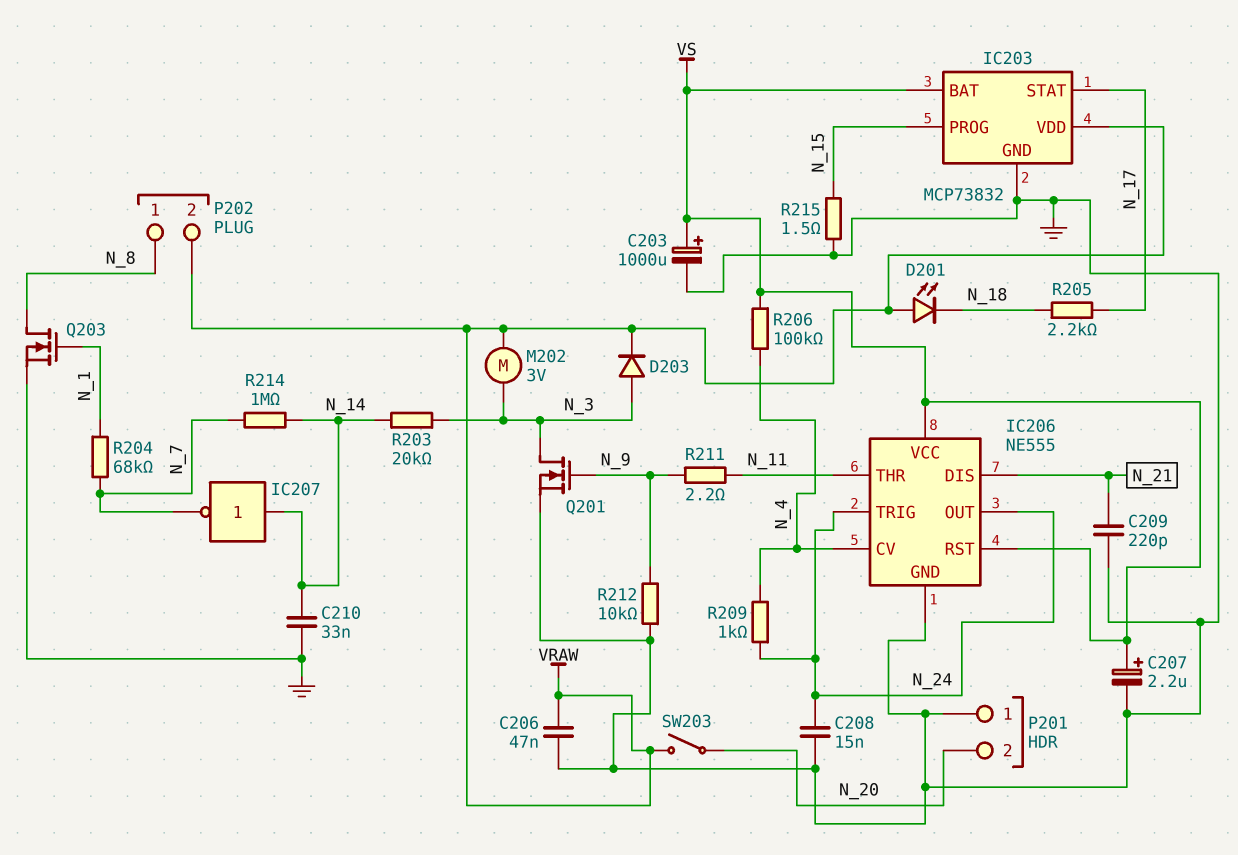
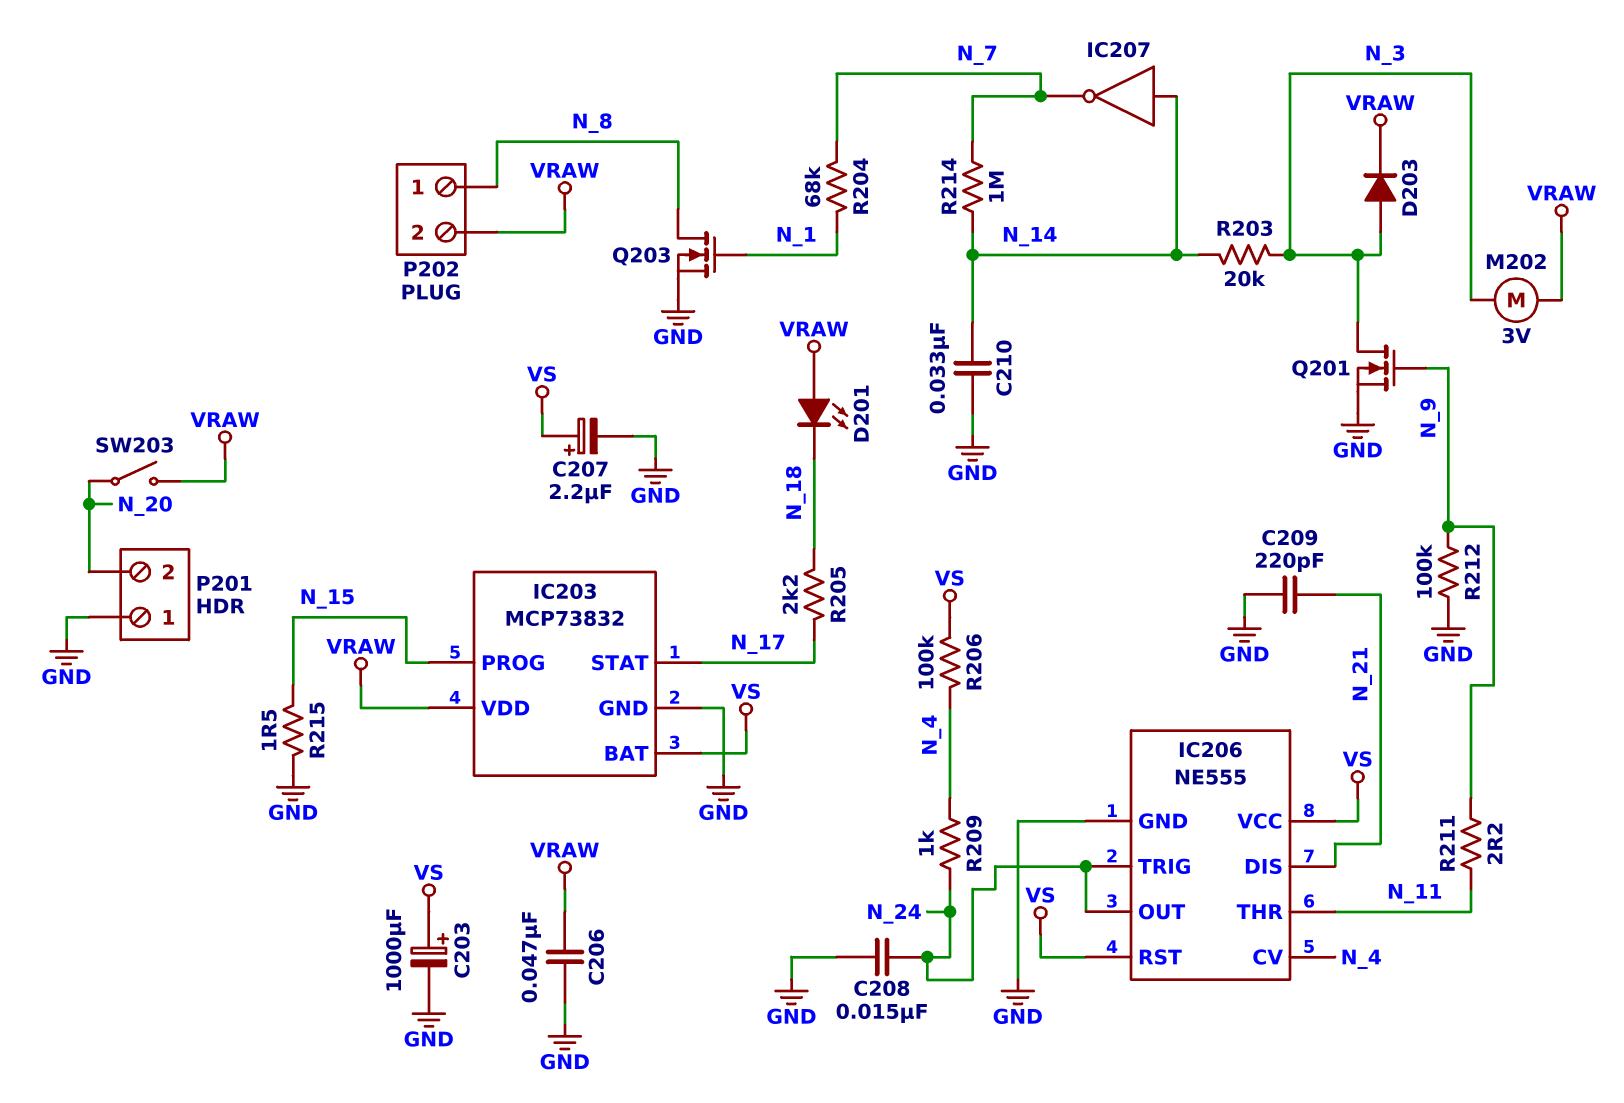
R212: 10k (GND, N_9) -> 100k (GND, N_9)

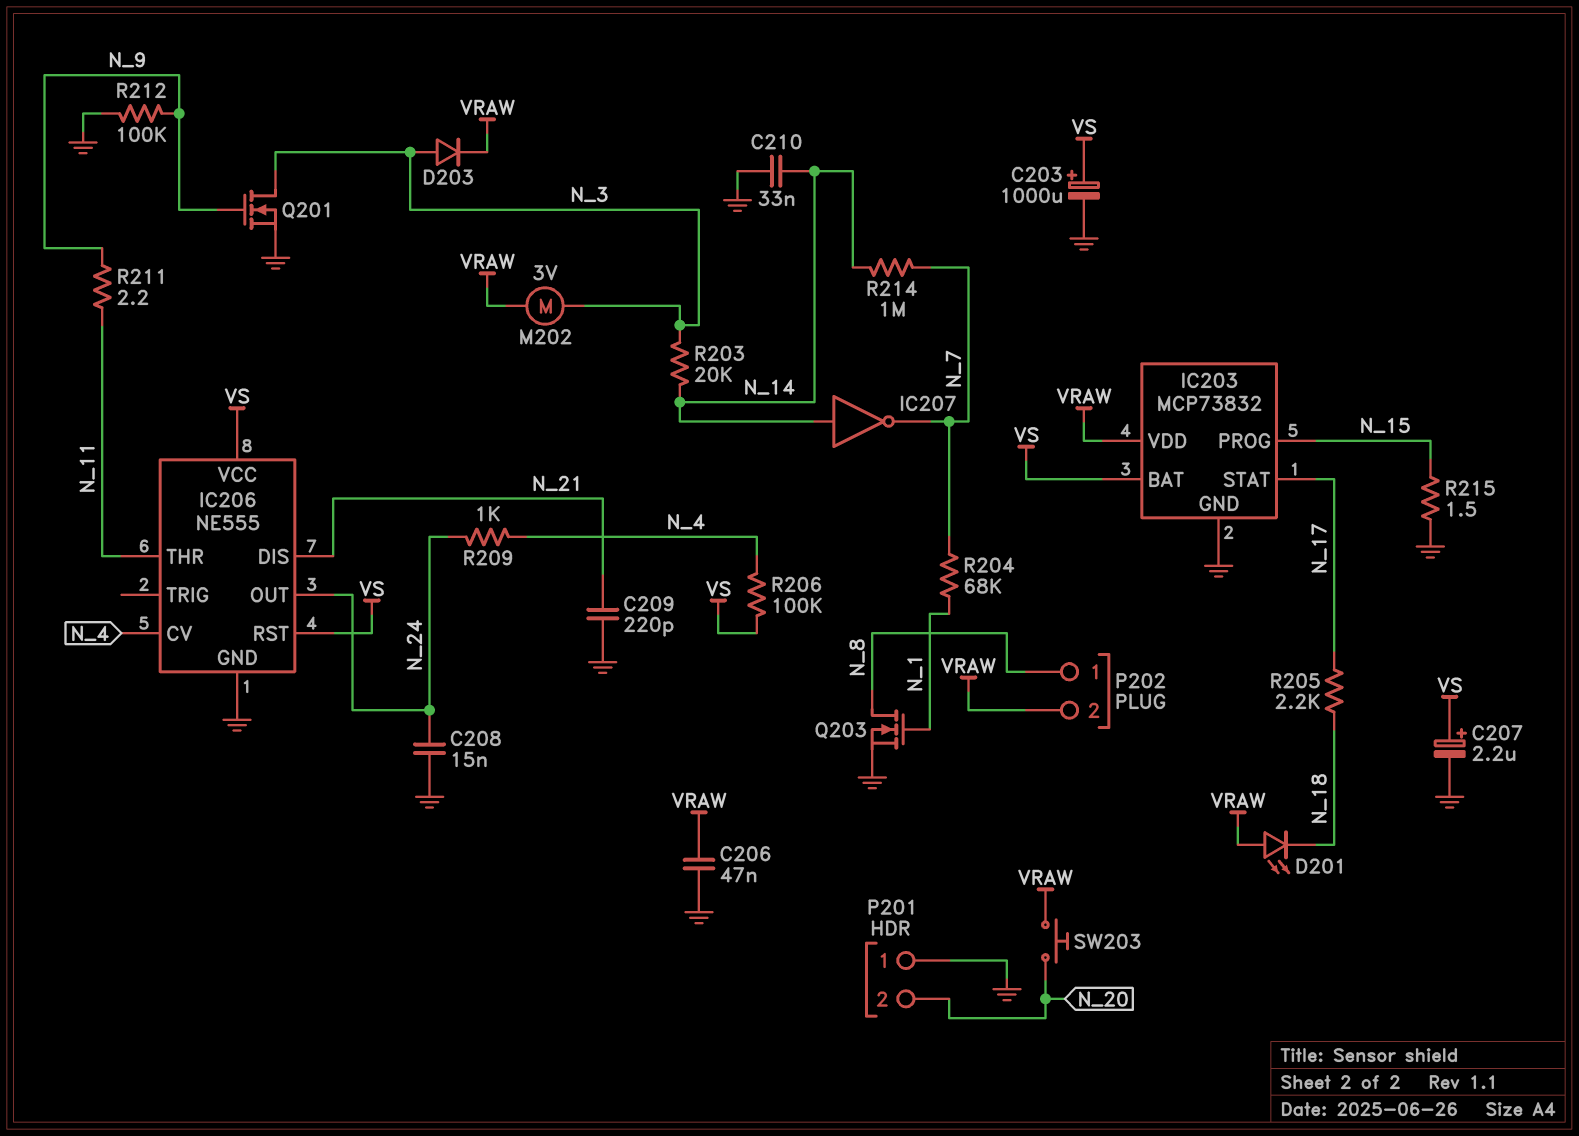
IC206 pin TRIG: N_24 -> none
SW203: switch (N_20, VRAW) -> button (N_20, VRAW)

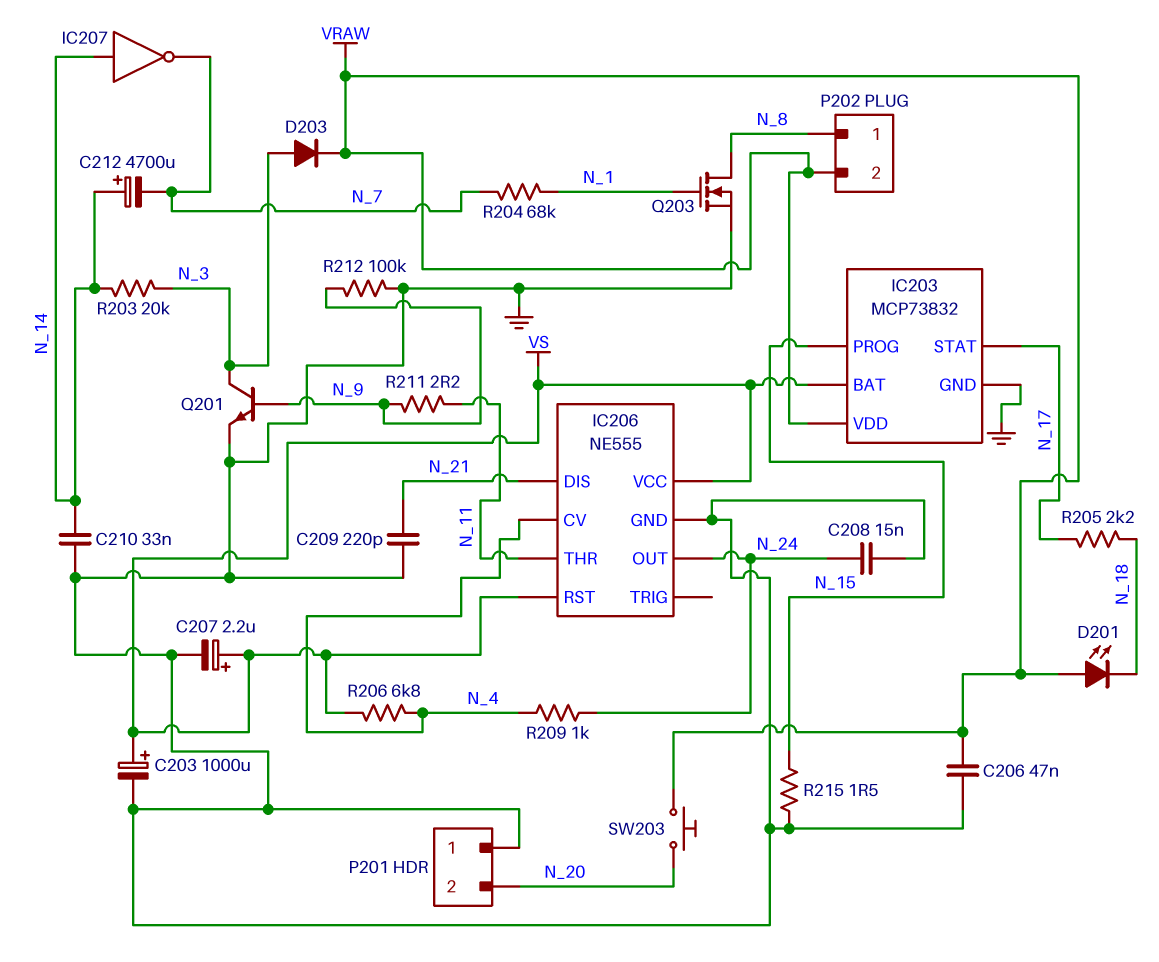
C212: none -> 4700uF (plus N_14, minus N_7)
M202: motor 3V (N_3, VRAW) -> none
Q201: NMOS (G N_9, D N_3, S GND) -> NPN (B N_9, C N_3, E GND)
R206: 100k (N_4, VS) -> 6.8k (N_4, VS)
R214: 1M (N_7, N_14) -> none

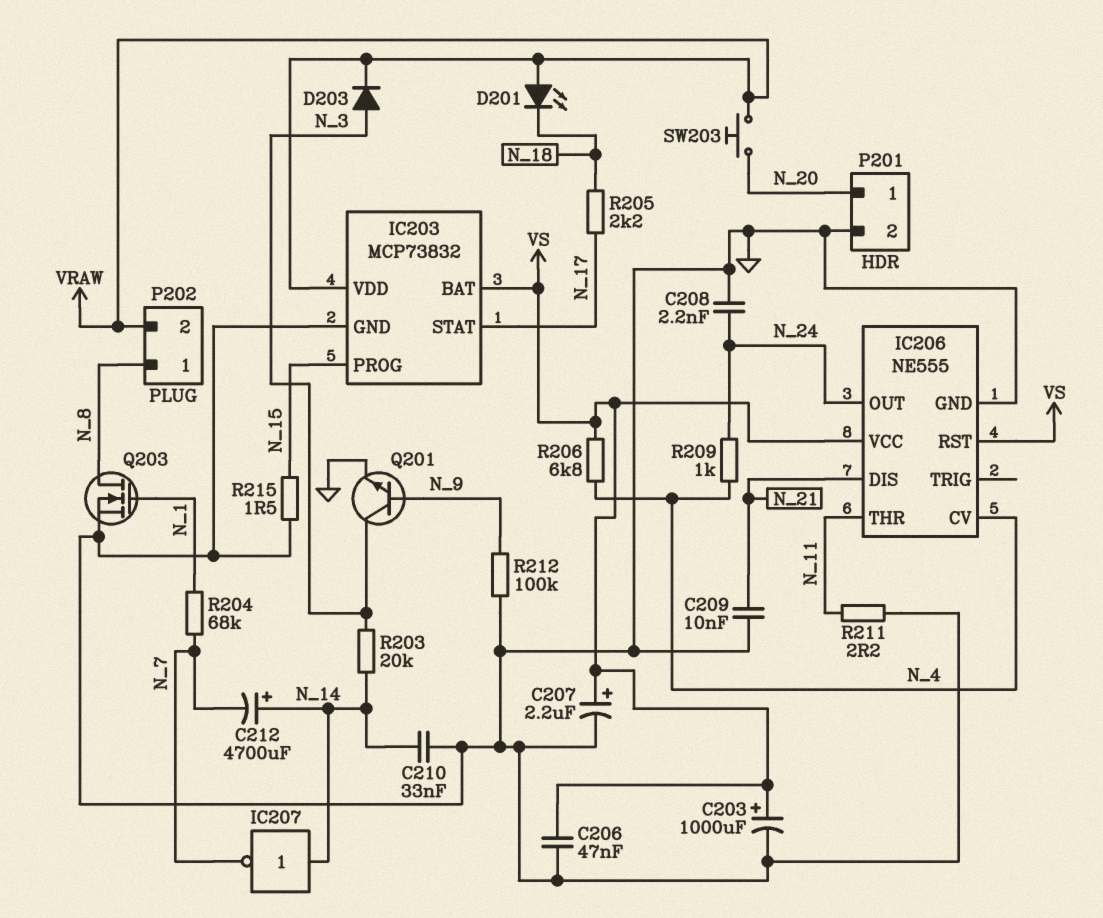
C206: 47nF (GND, VRAW) -> 47nF (GND, VS)
C208: 15nF (GND, N_24) -> 2.2nF (GND, N_24)
C209: 220pF (GND, N_21) -> 10nF (GND, N_21)
P201 pin 1: GND -> N_20
P201 pin 2: N_20 -> GND
R211: 2.2 (N_9, N_11) -> 2.2 (GND, N_11)

